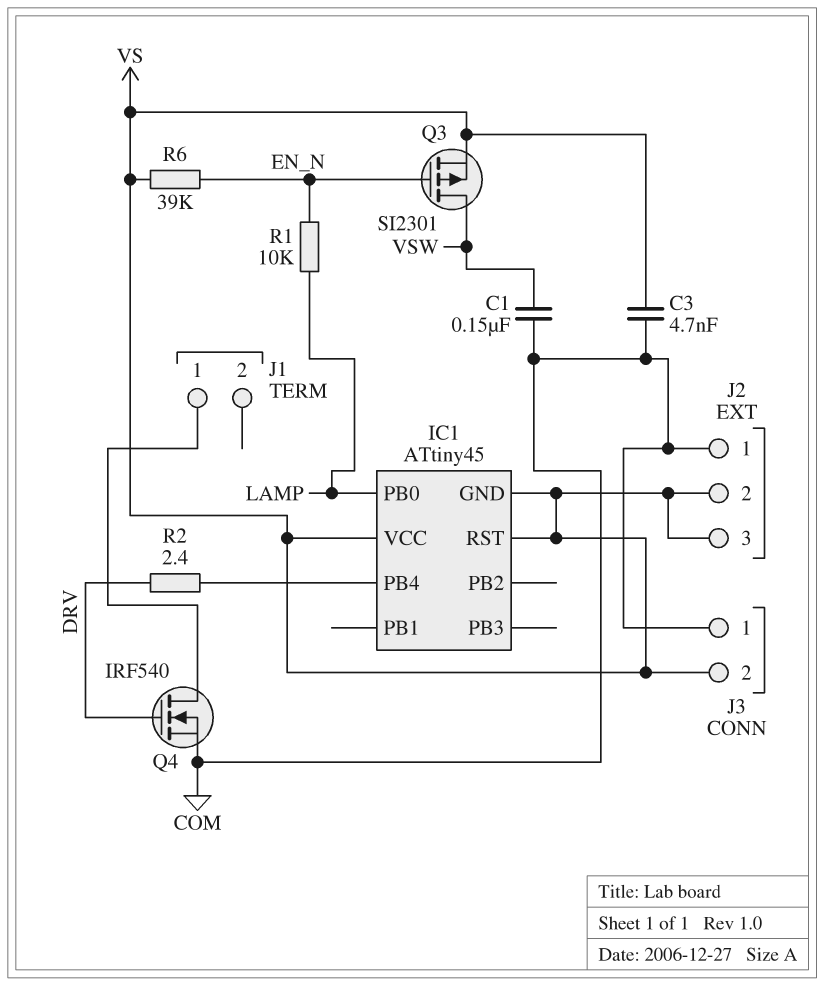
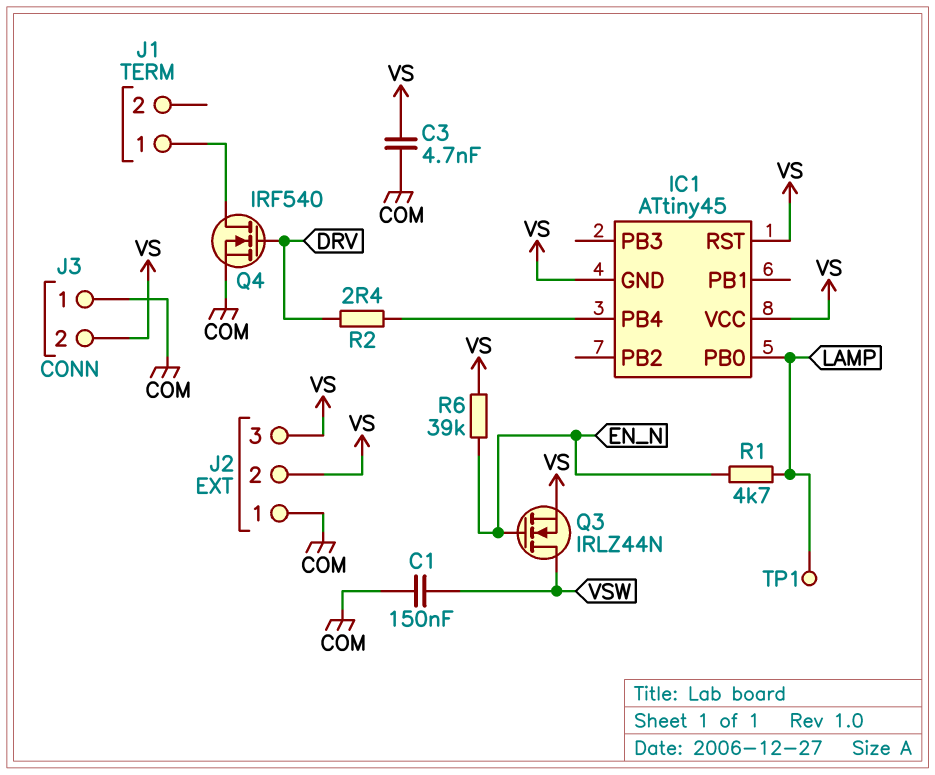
Q3: PMOS SI2301 (G EN_N, D VSW, S VS) -> NMOS IRLZ44N (G EN_N, D VSW, S VS)
R1: 10k (EN_N, LAMP) -> 4.7k (EN_N, LAMP)
TP1: none -> test point (LAMP)

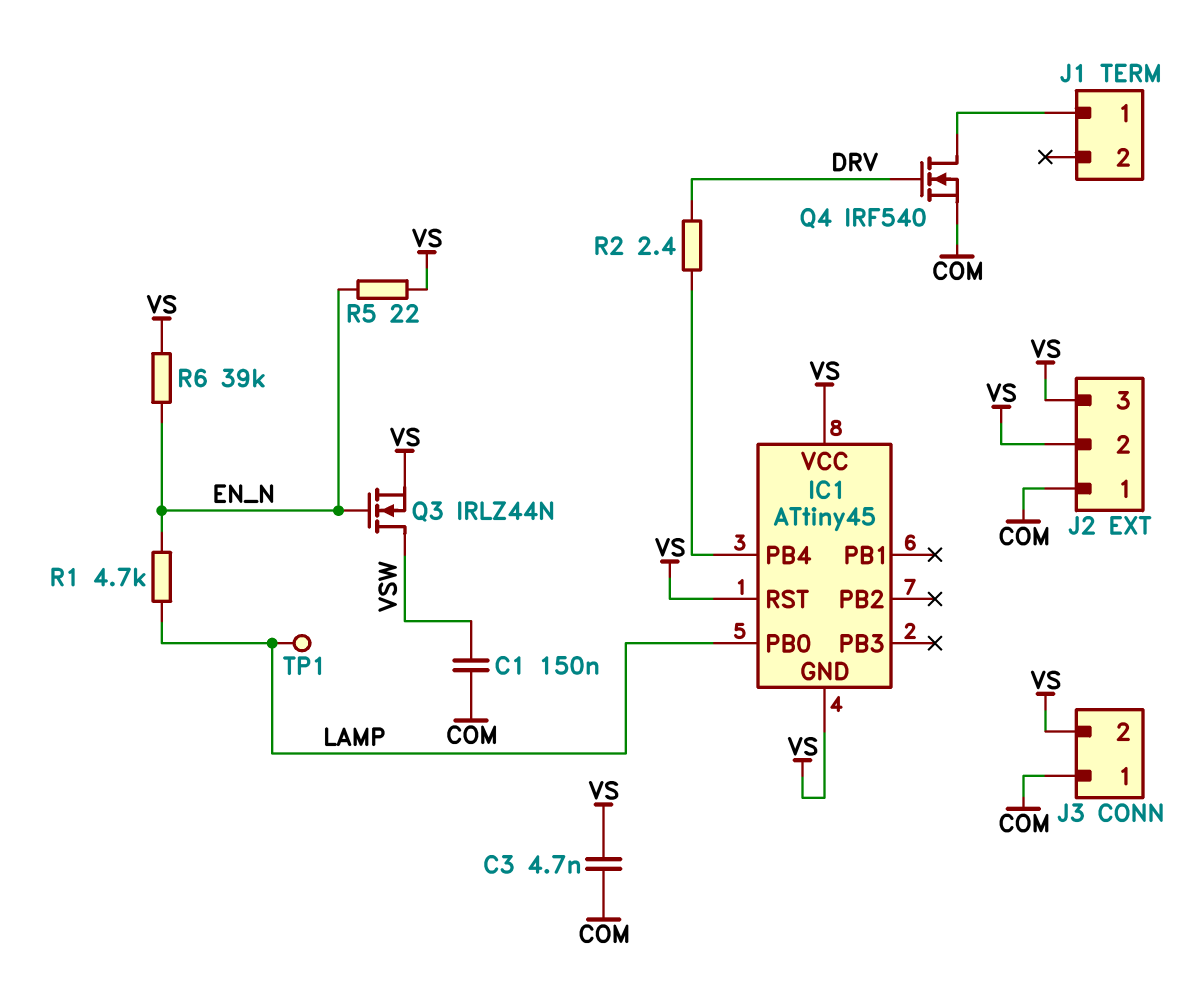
R5: none -> 22 (EN_N, VS)

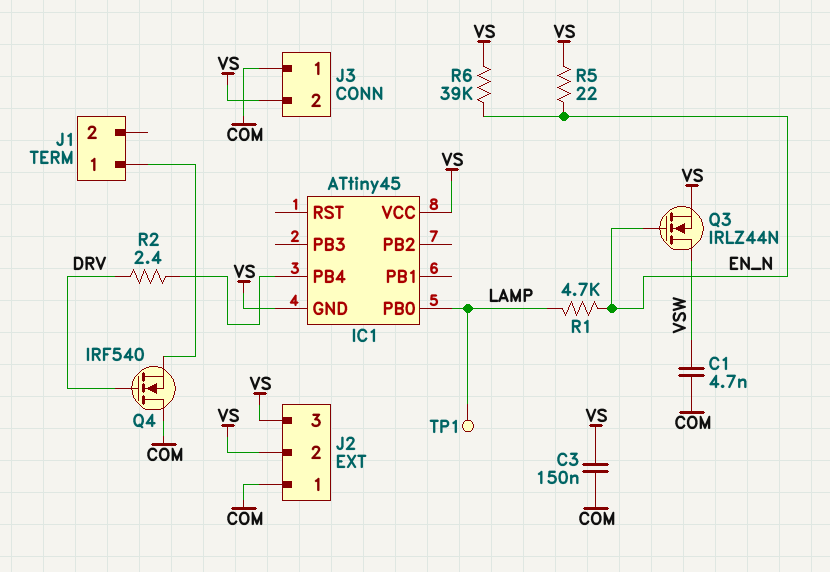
C1: 150nF (COM, VSW) -> 4.7nF (COM, VSW)
C3: 4.7nF (COM, VS) -> 150nF (COM, VS)
IC1 pin RST: VS -> none
Q4: NMOS IRF540 (G DRV, D J1/1, S COM) -> NMOS IRF540 (G DRV, D COM, S J1/1)

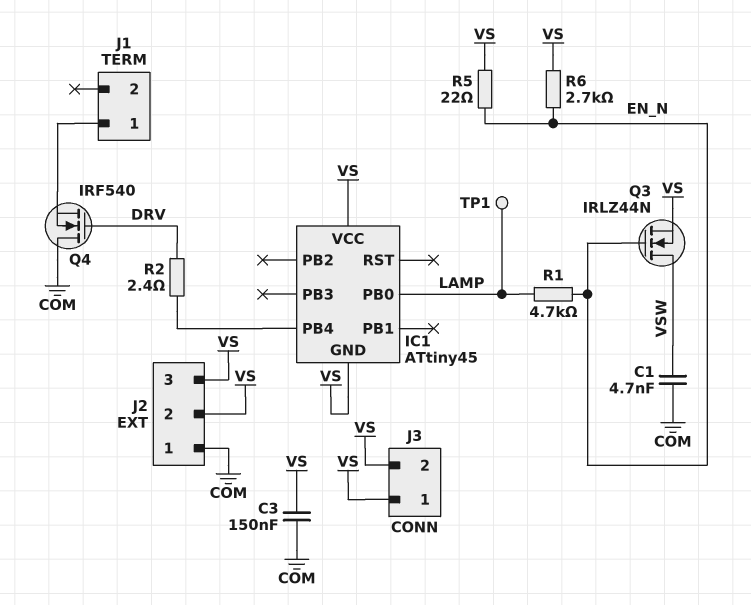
J3 pin 1: COM -> VS
R6: 39k (EN_N, VS) -> 2.7k (EN_N, VS)

